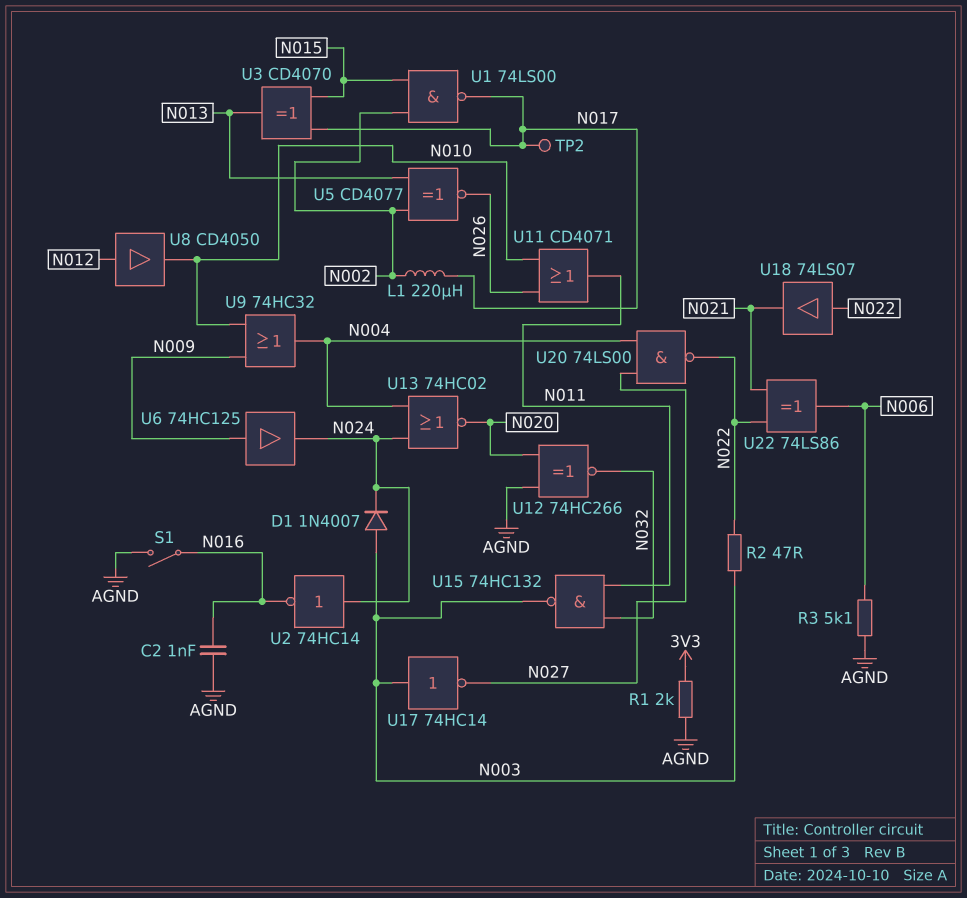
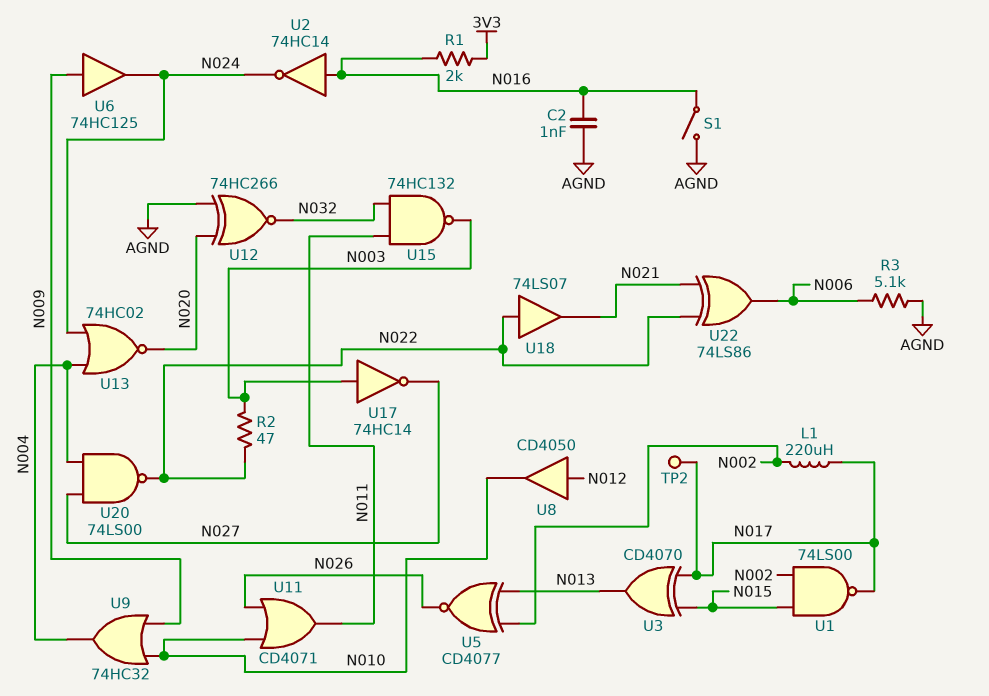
D1: diode 1N4007 (A N003, K N024) -> none
R1: 2k (3V3, AGND) -> 2k (3V3, N016)
U2: NOT 74HC14 (in N024, out N016) -> NOT 74HC14 (in N016, out N024)

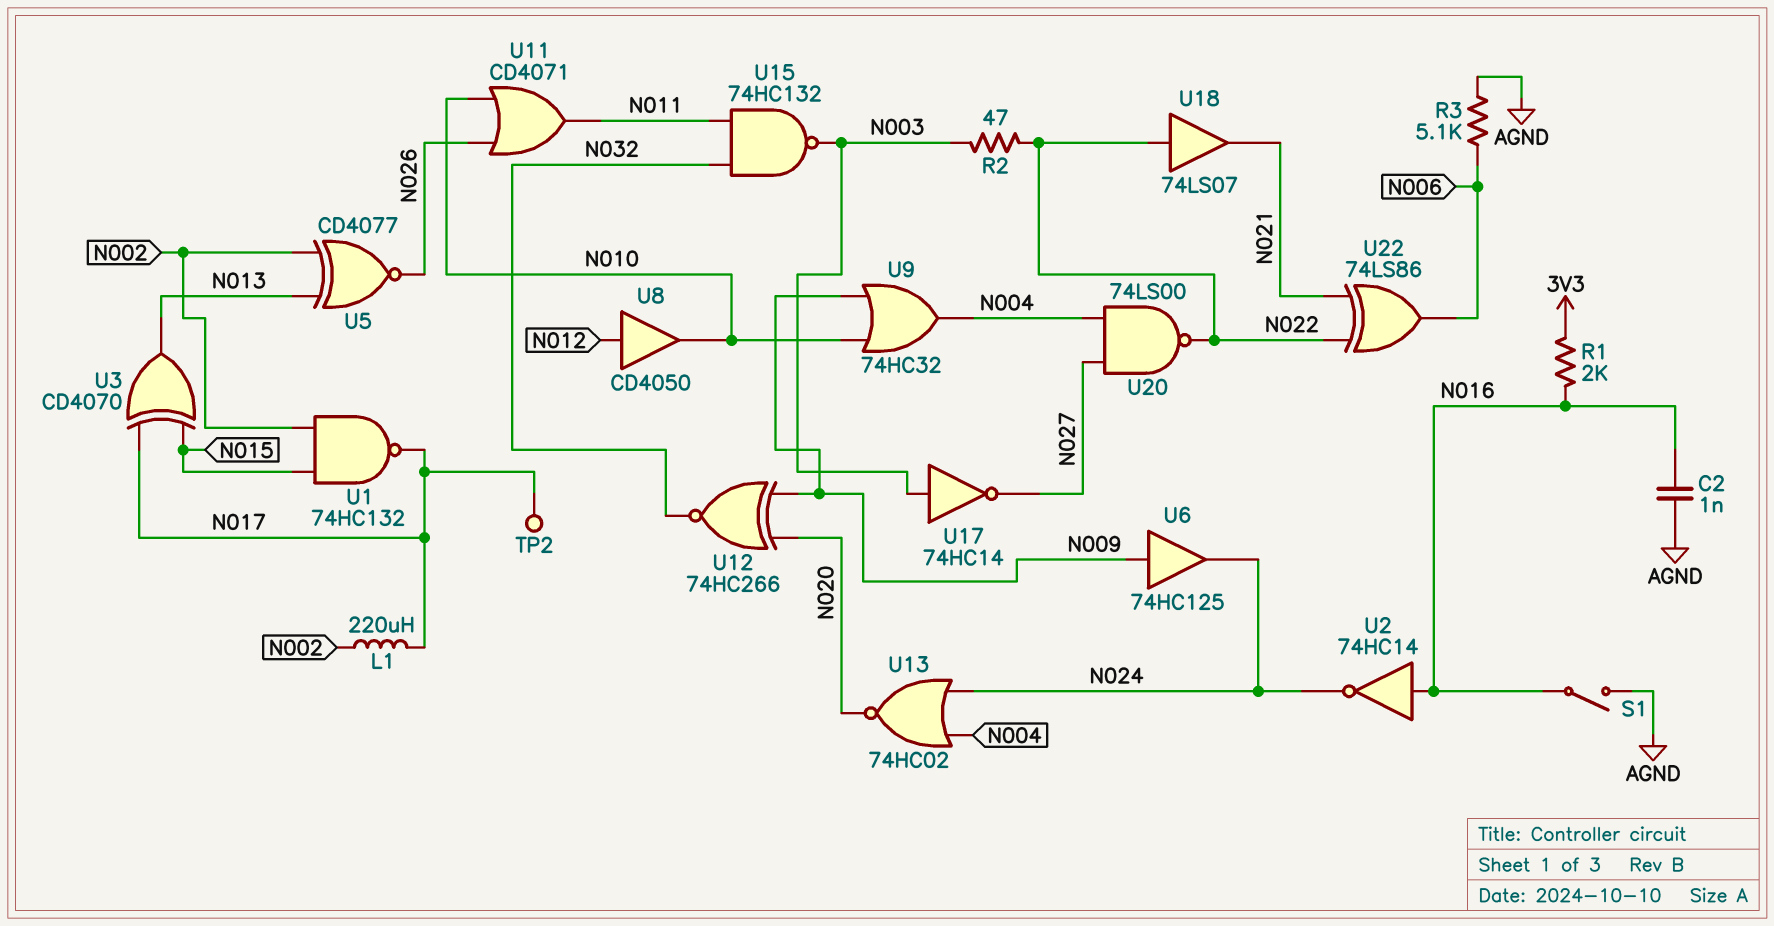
U1: NAND 74LS00 (in N002, in N015, out N017) -> NAND 74HC132 (in N002, in N015, out N017)
U12: XNOR 74HC266 (in AGND, in N020, out N032) -> XNOR 74HC266 (in N009, in N020, out N032)

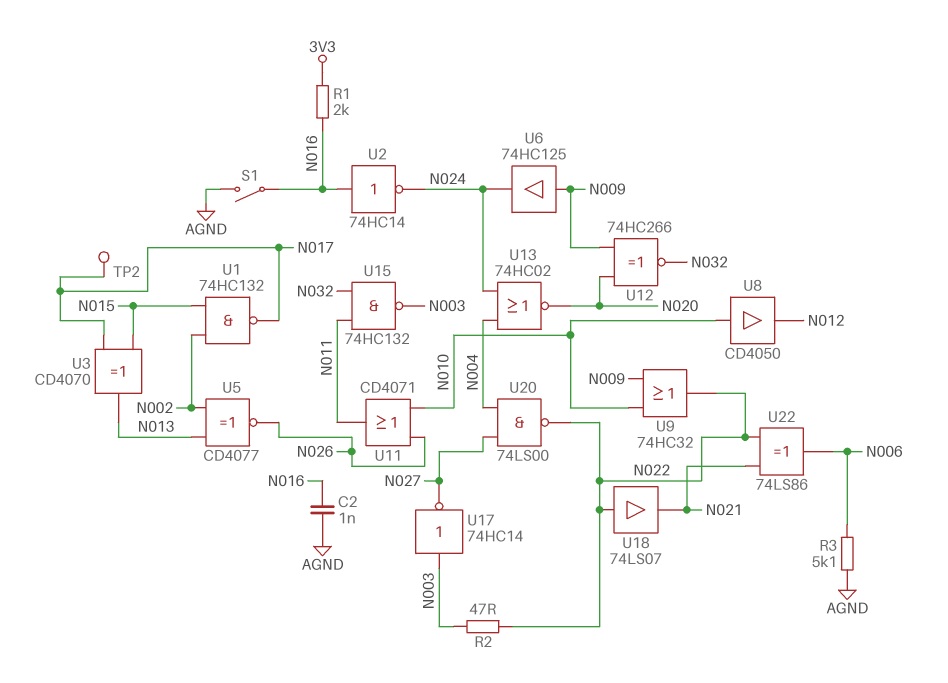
L1: 220uH (N002, N017) -> none
U8: buffer CD4050 (in N012, out N010) -> buffer CD4050 (in N010, out N012)
U9: OR 74HC32 (in N009, in N010, out N004) -> OR 74HC32 (in N009, in N010, out N022)

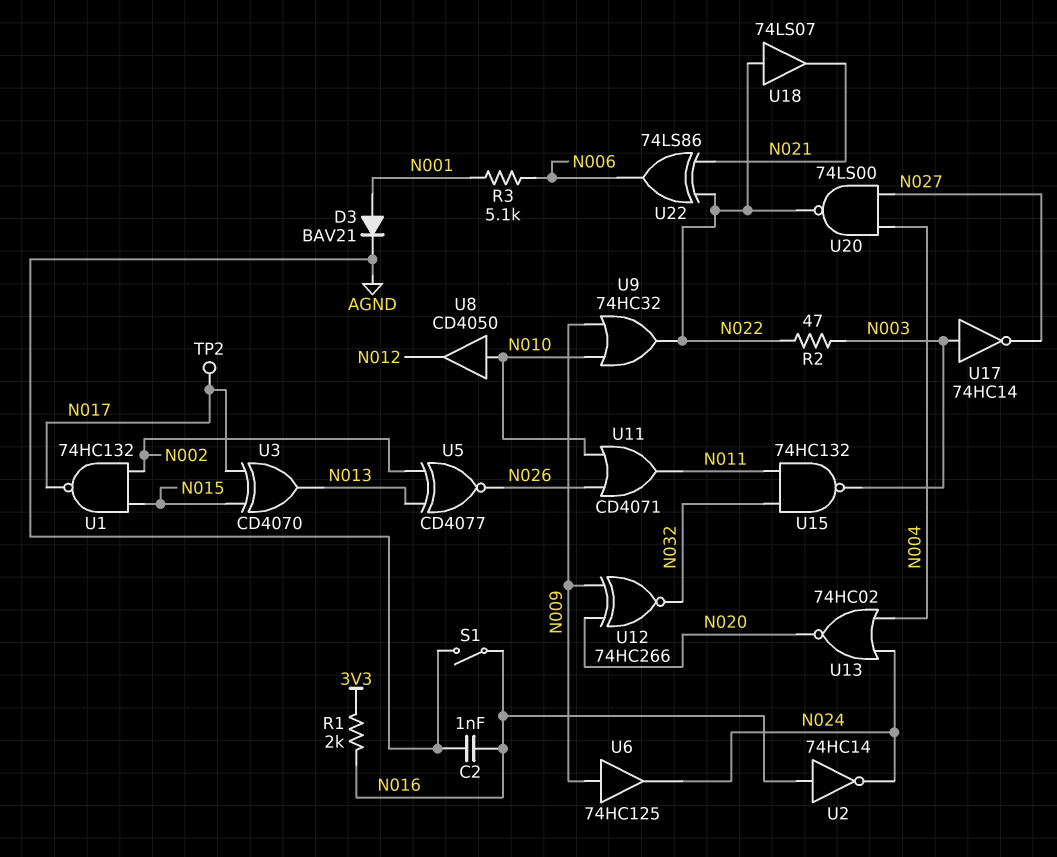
D3: none -> diode BAV21 (A N001, K AGND)
R3: 5.1k (AGND, N006) -> 5.1k (N001, N006)

